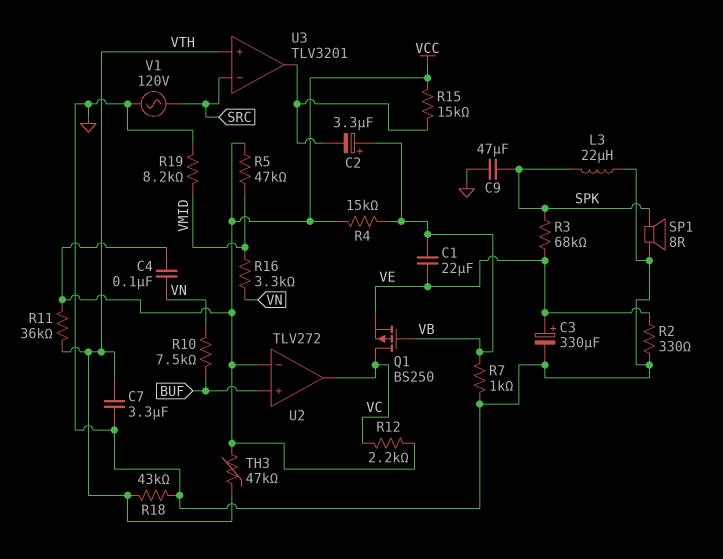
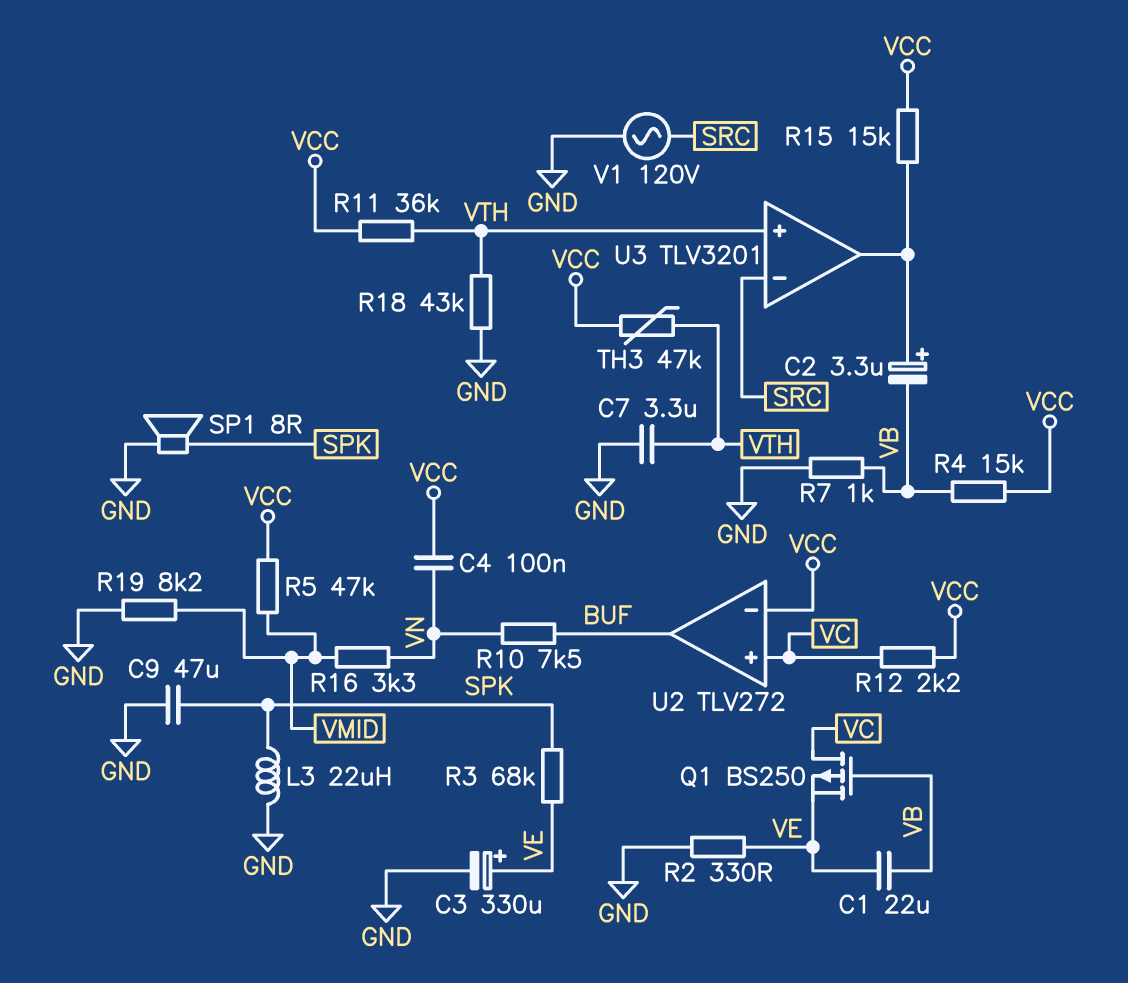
C2: 3.3uF (plus VB, minus U3/out) -> 3.3uF (plus U3/out, minus VB)
U2 pin in+: BUF -> VC
U2 pin out: VC -> BUF

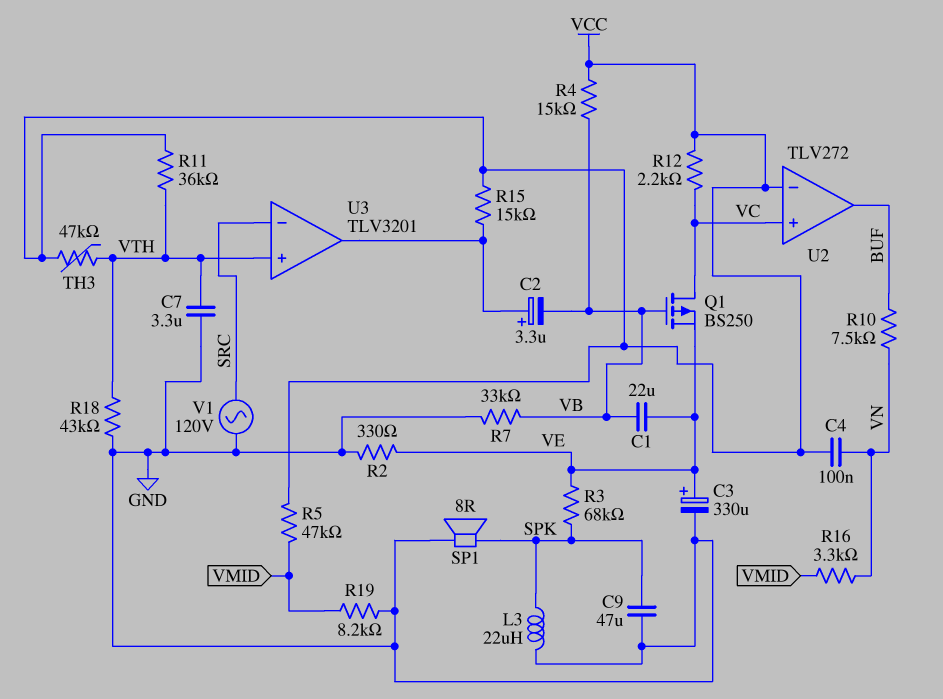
R7: 1k (GND, VB) -> 33k (GND, VB)

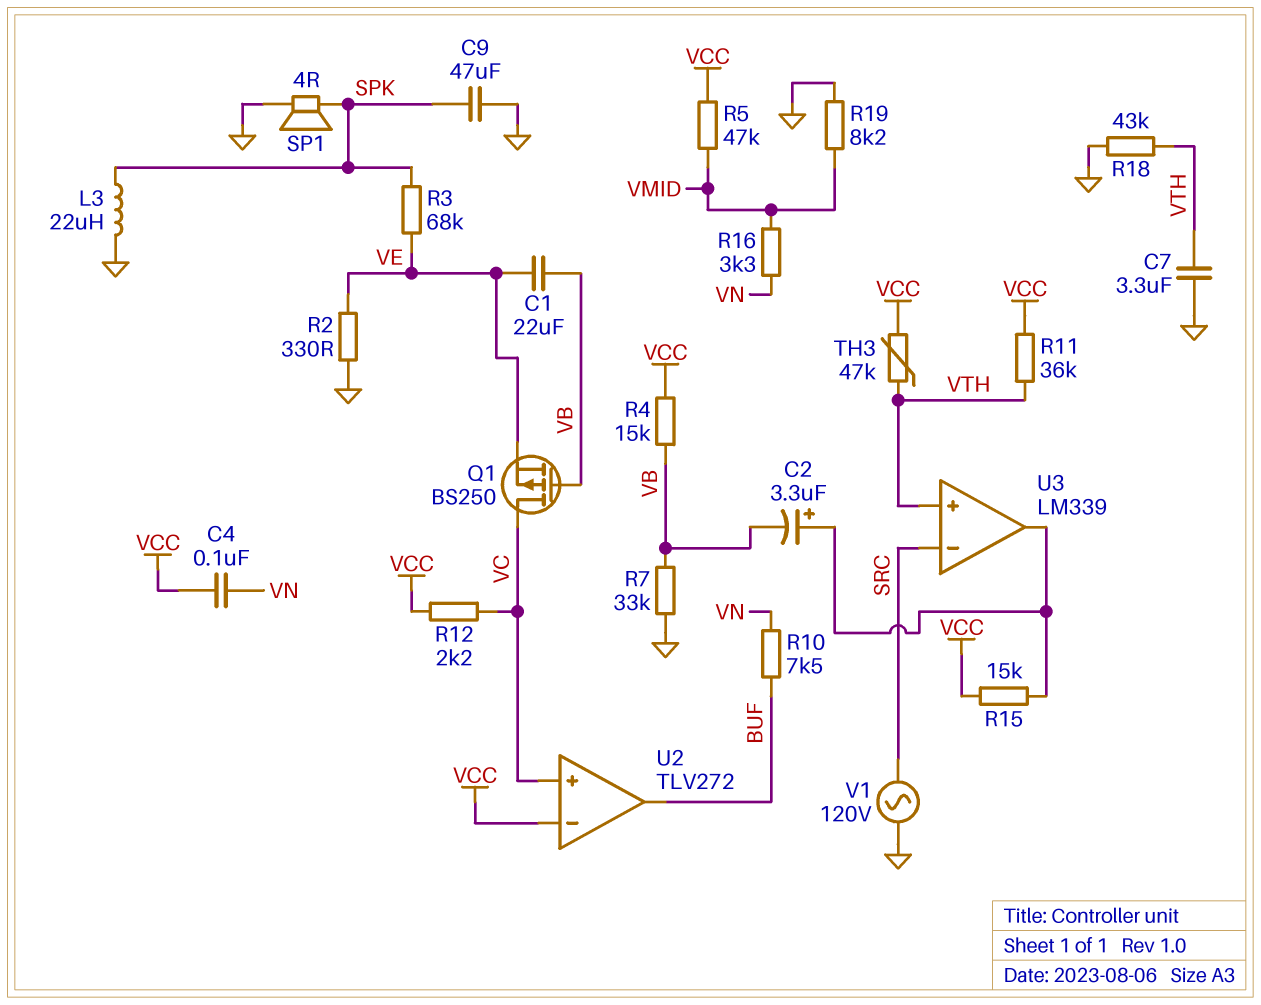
C3: 330uF (plus VE, minus GND) -> none
SP1: speaker 8R (GND, SPK) -> speaker 4R (GND, SPK)
U3: TLV3201 -> LM339

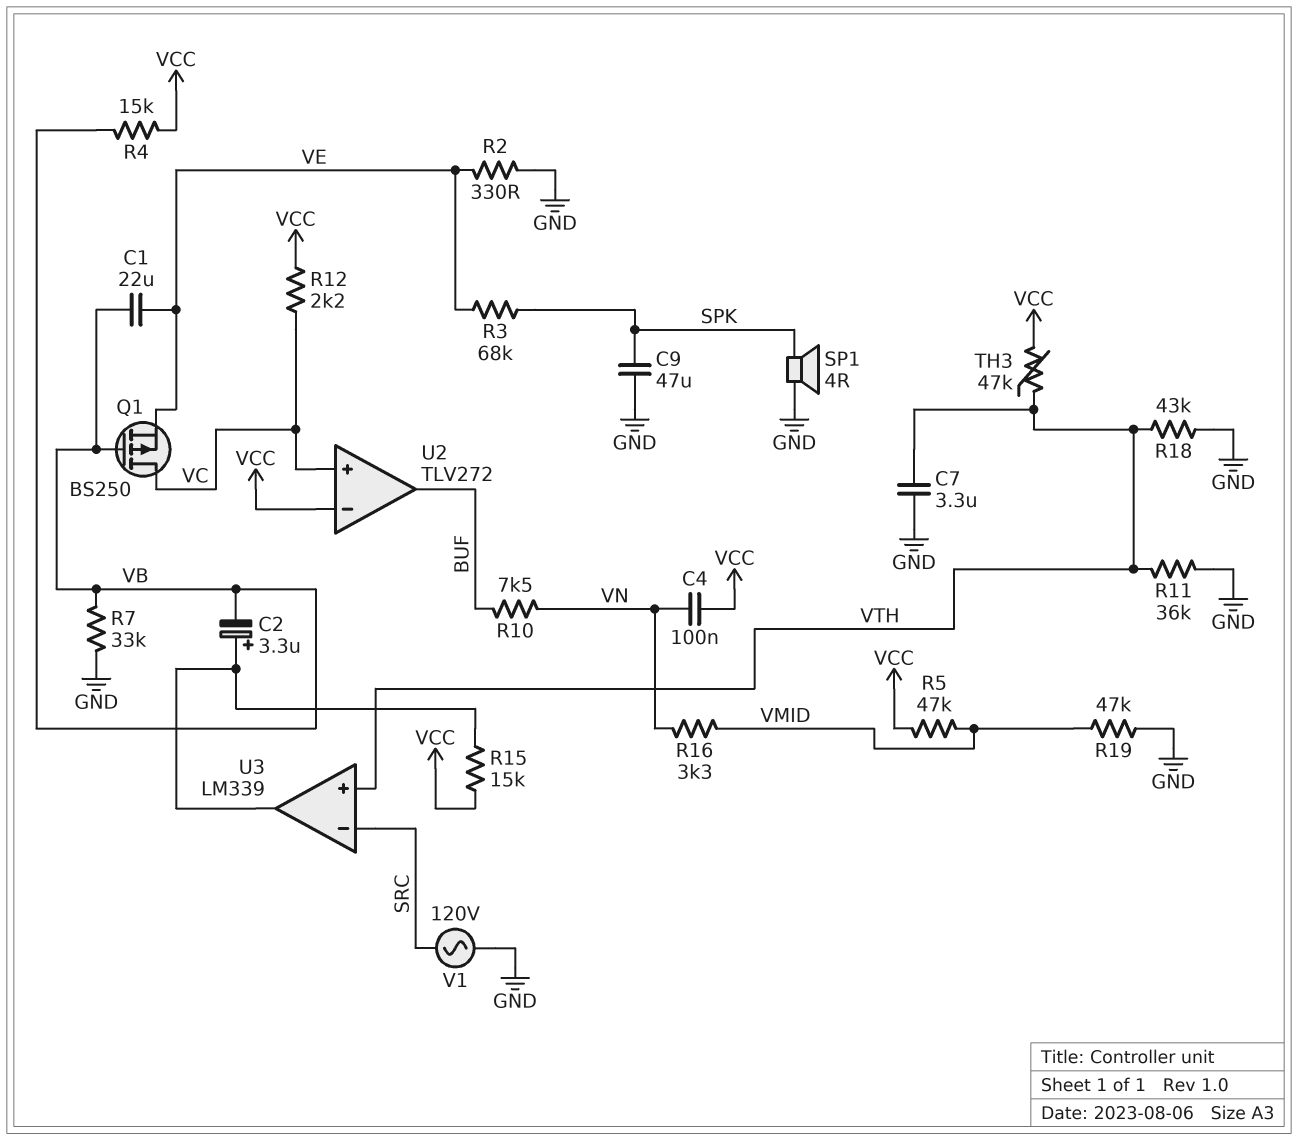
L3: 22uH (GND, SPK) -> none
R11: 36k (VCC, VTH) -> 36k (GND, VTH)
R19: 8.2k (GND, VMID) -> 47k (GND, VMID)

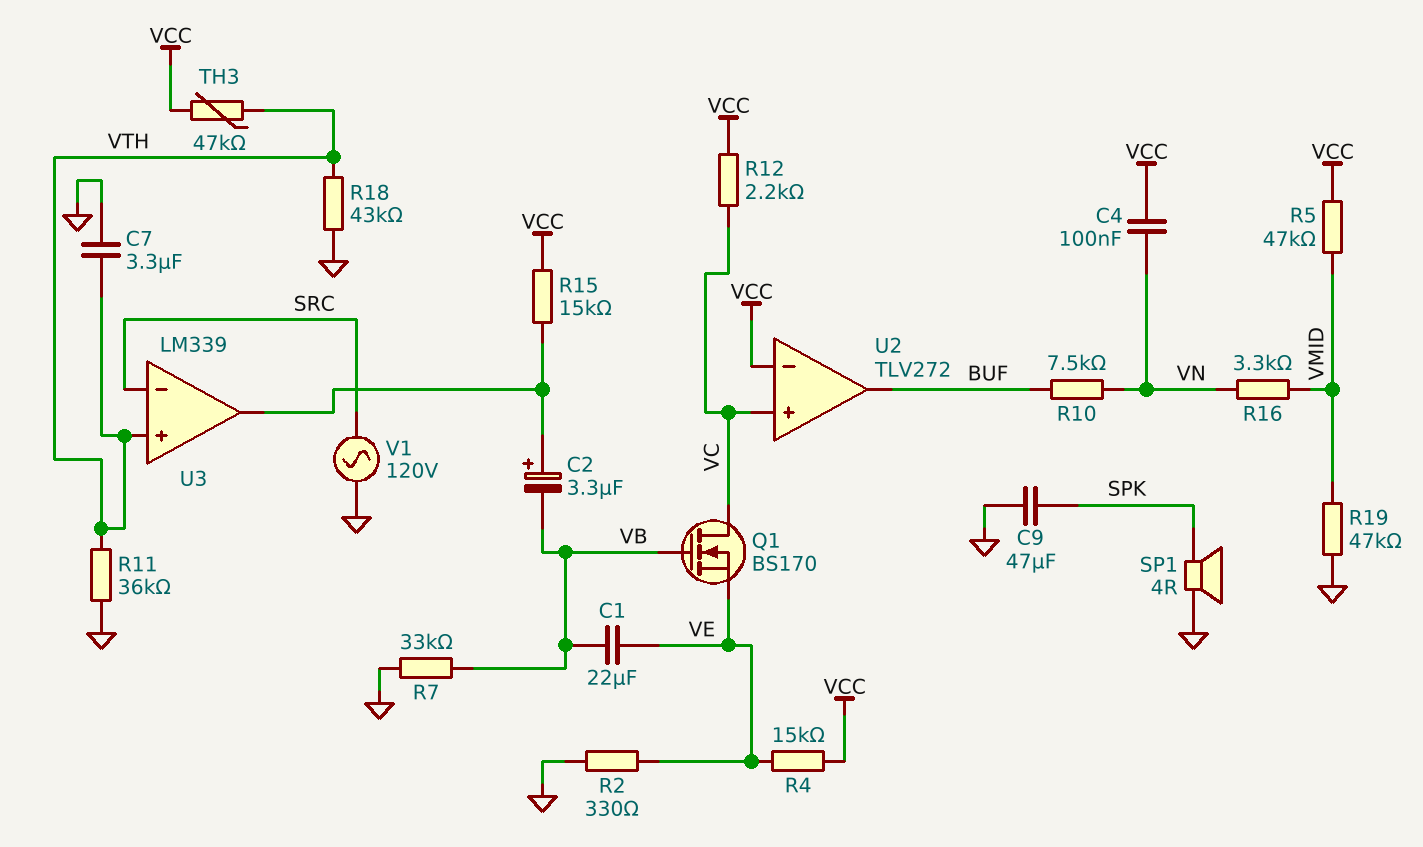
Q1: PMOS BS250 (G VB, D VC, S VE) -> NMOS BS170 (G VB, D VC, S VE)
R3: 68k (SPK, VE) -> none
R4: 15k (VB, VCC) -> 15k (VCC, VE)

